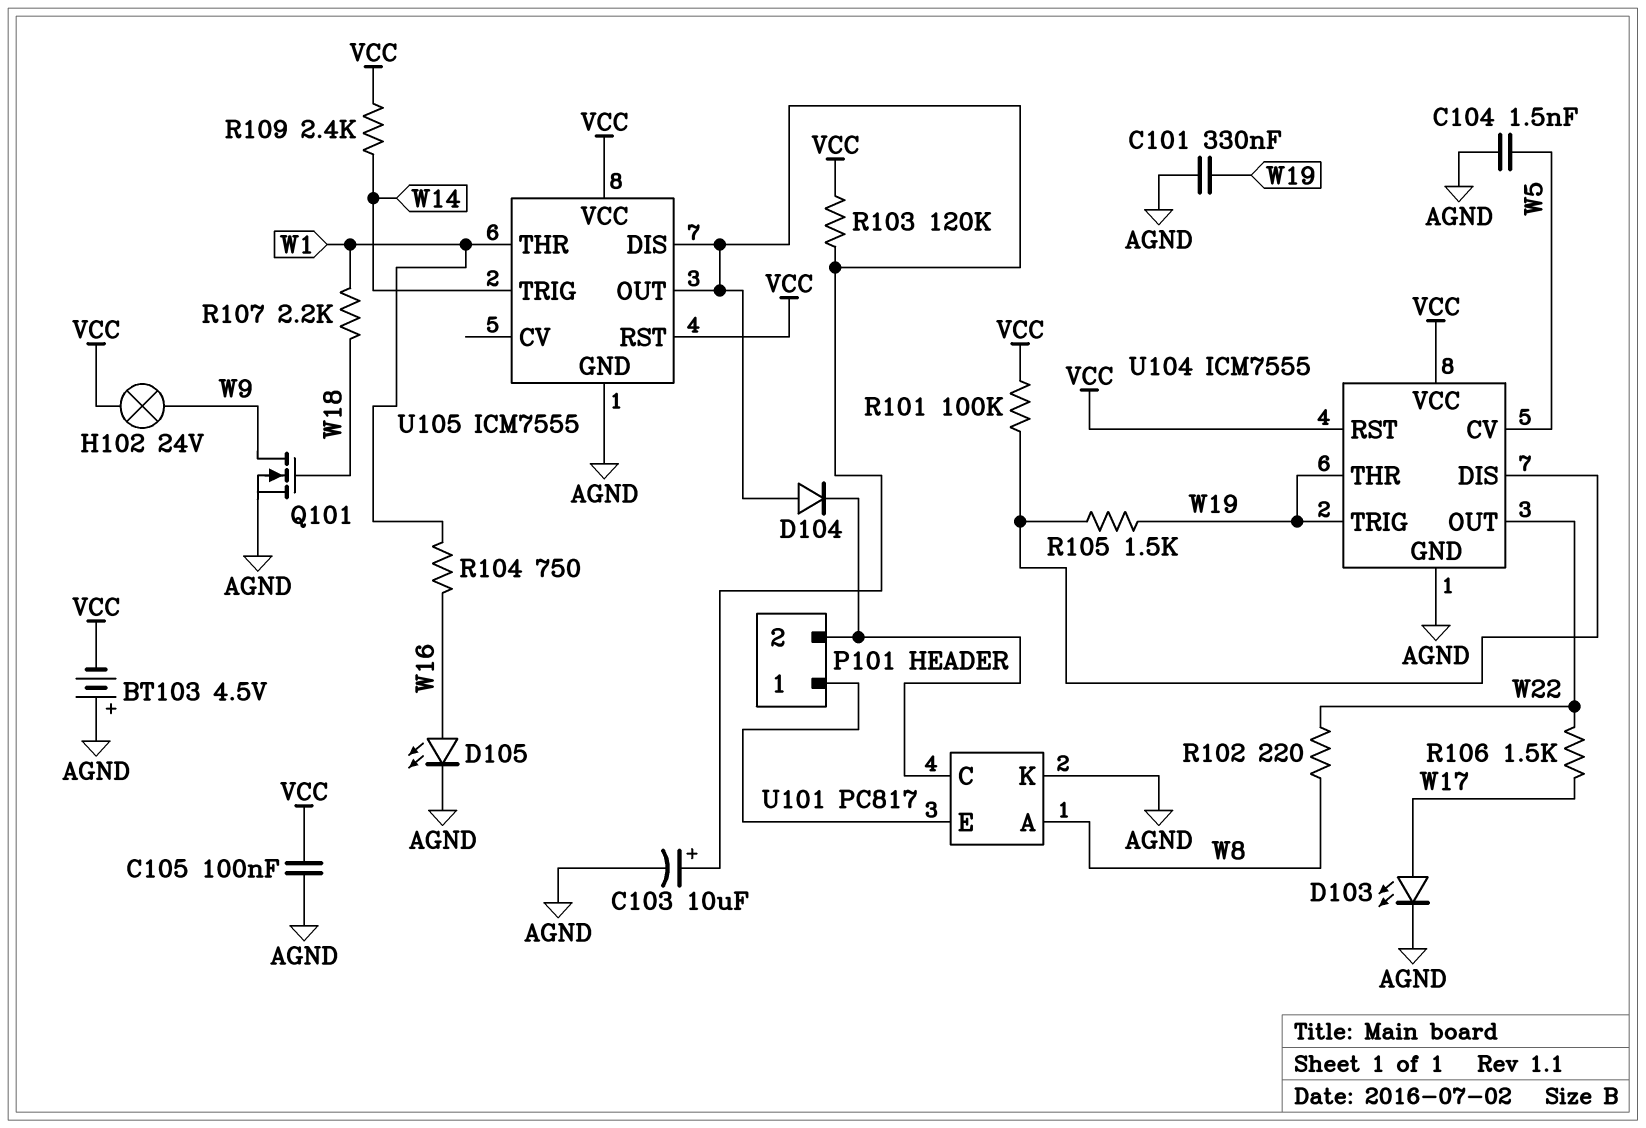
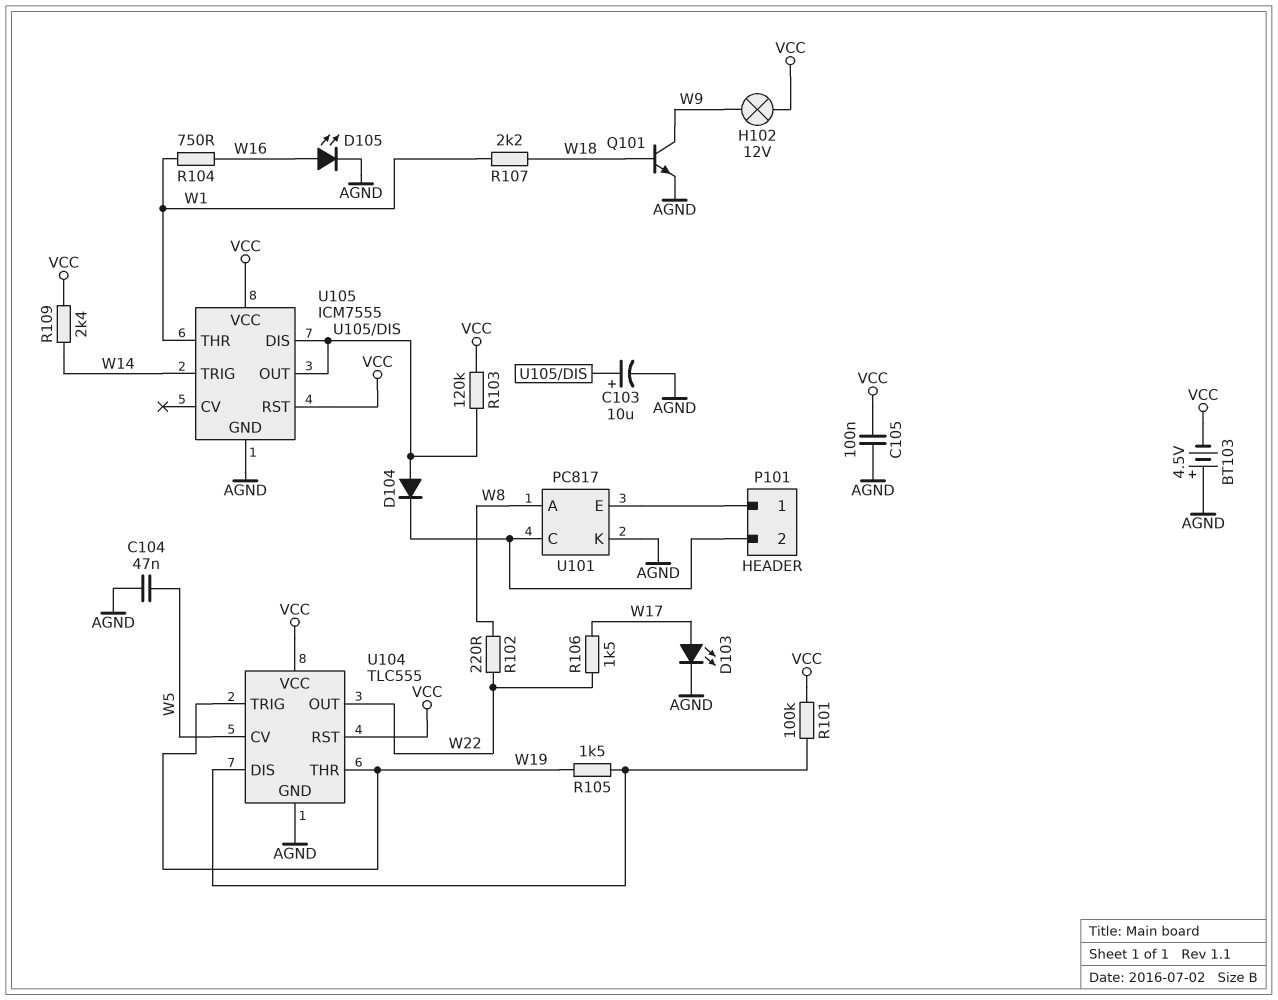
C101: 330nF (AGND, W19) -> none
C104: 1.5nF (AGND, W5) -> 47nF (AGND, W5)
H102: lamp 24V (VCC, W9) -> lamp 12V (VCC, W9)
Q101: NMOS (G W18, D W9, S AGND) -> NPN (B W18, C W9, E AGND)
U104: ICM7555 -> TLC555

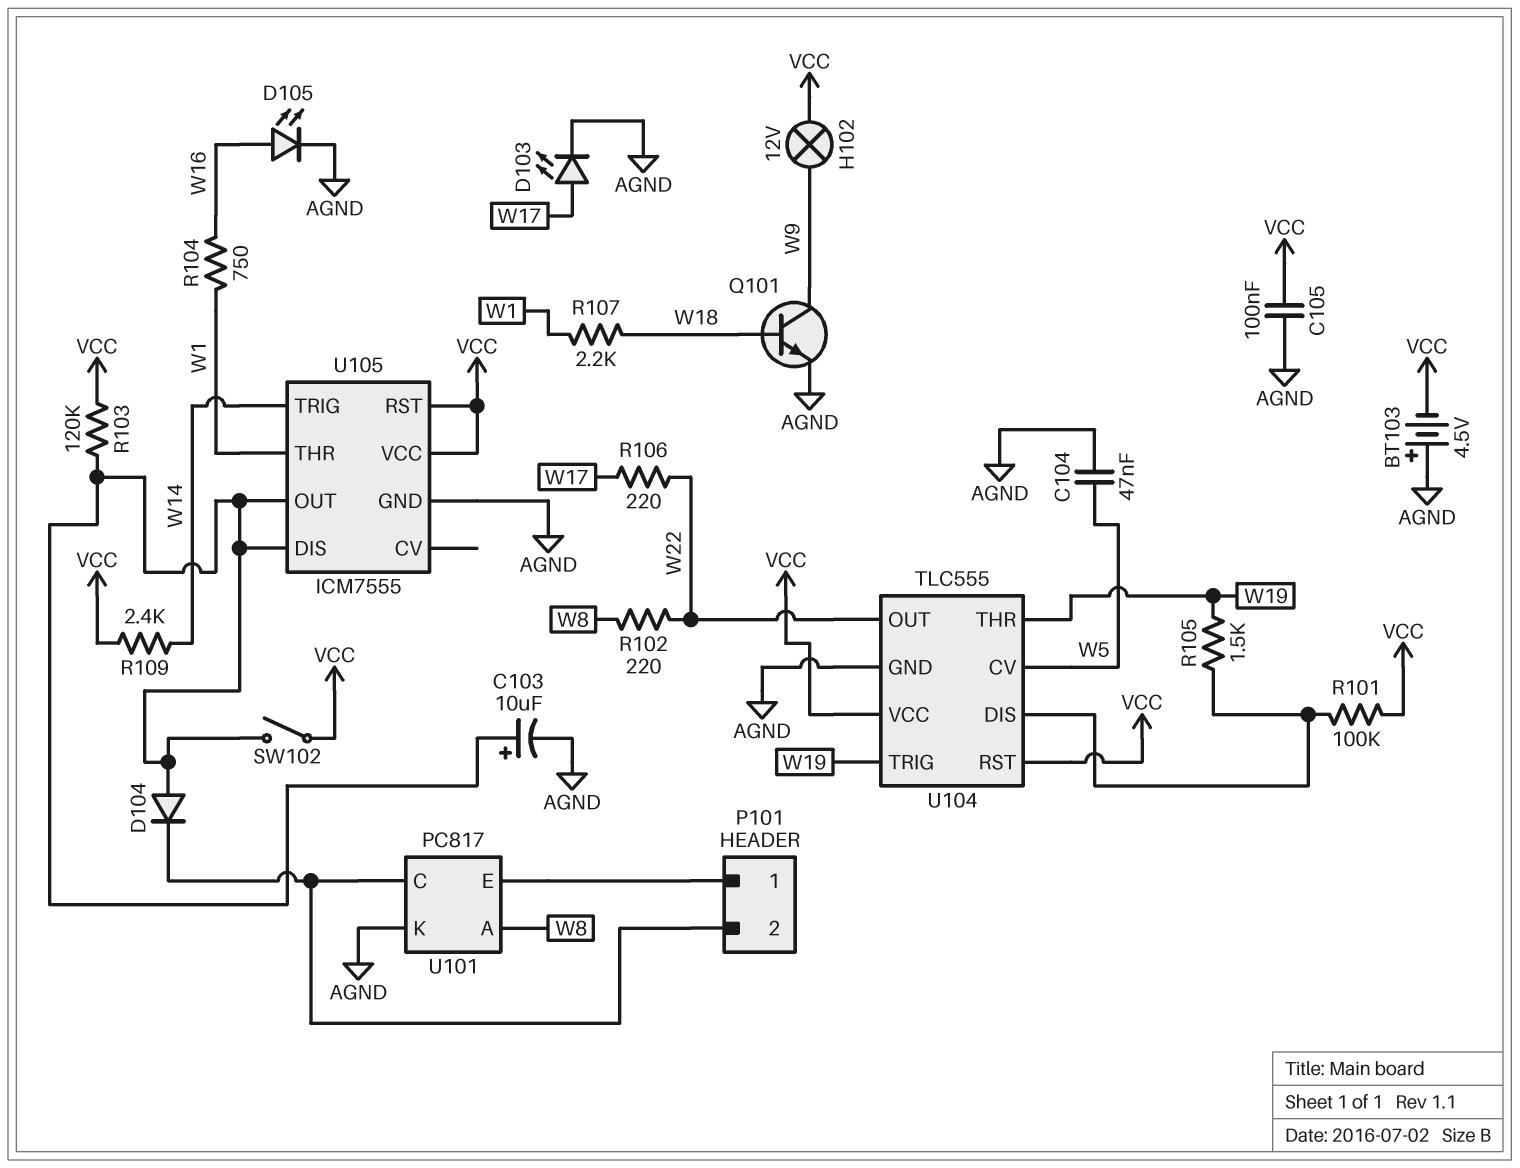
R106: 1.5k (W17, W22) -> 220 (W17, W22)
SW102: none -> switch (U105/DIS, VCC)

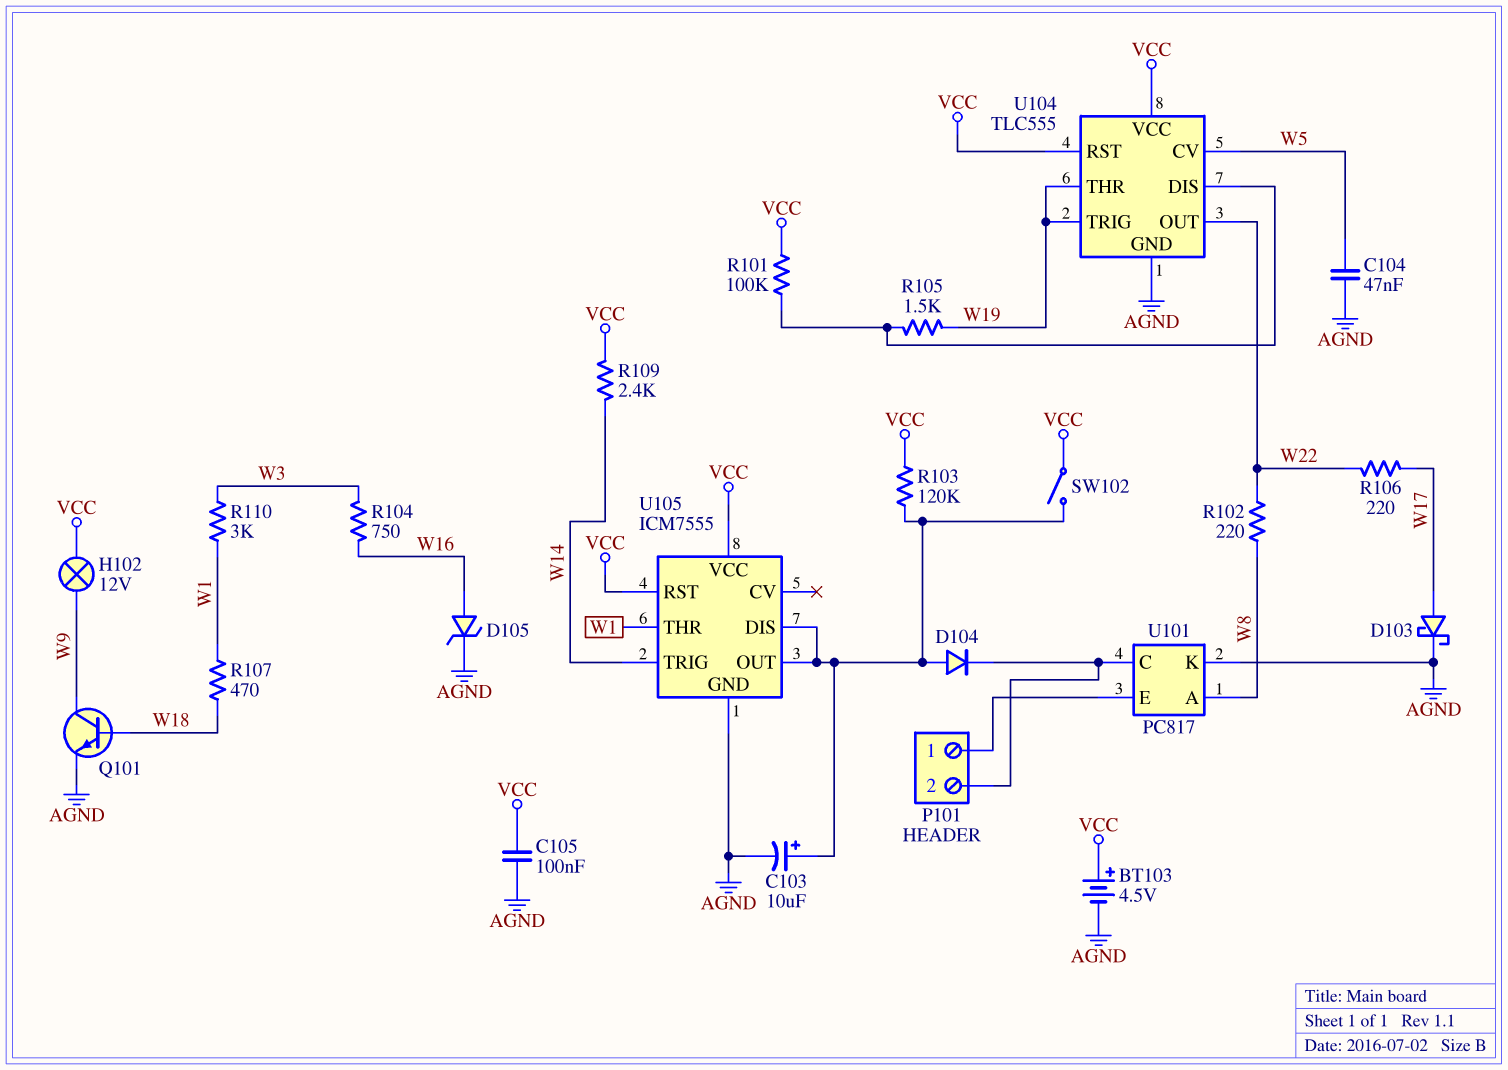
BT103: 4.5V (plus AGND, minus VCC) -> 4.5V (plus VCC, minus AGND)
D103: LED (A W17, K AGND) -> schottky (A W17, K AGND)
D105: LED (A W16, K AGND) -> zener (A W16, K AGND)
R104: 750 (W1, W16) -> 750 (W3, W16)
R107: 2.2k (W1, W18) -> 470 (W1, W18)
R110: none -> 3k (W1, W3)

